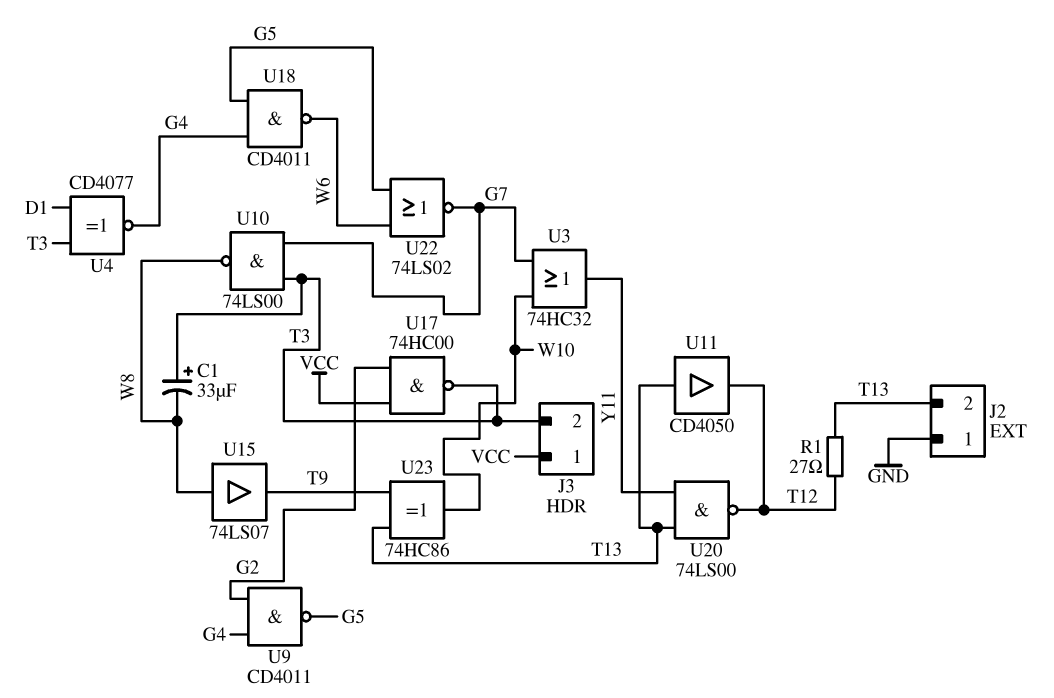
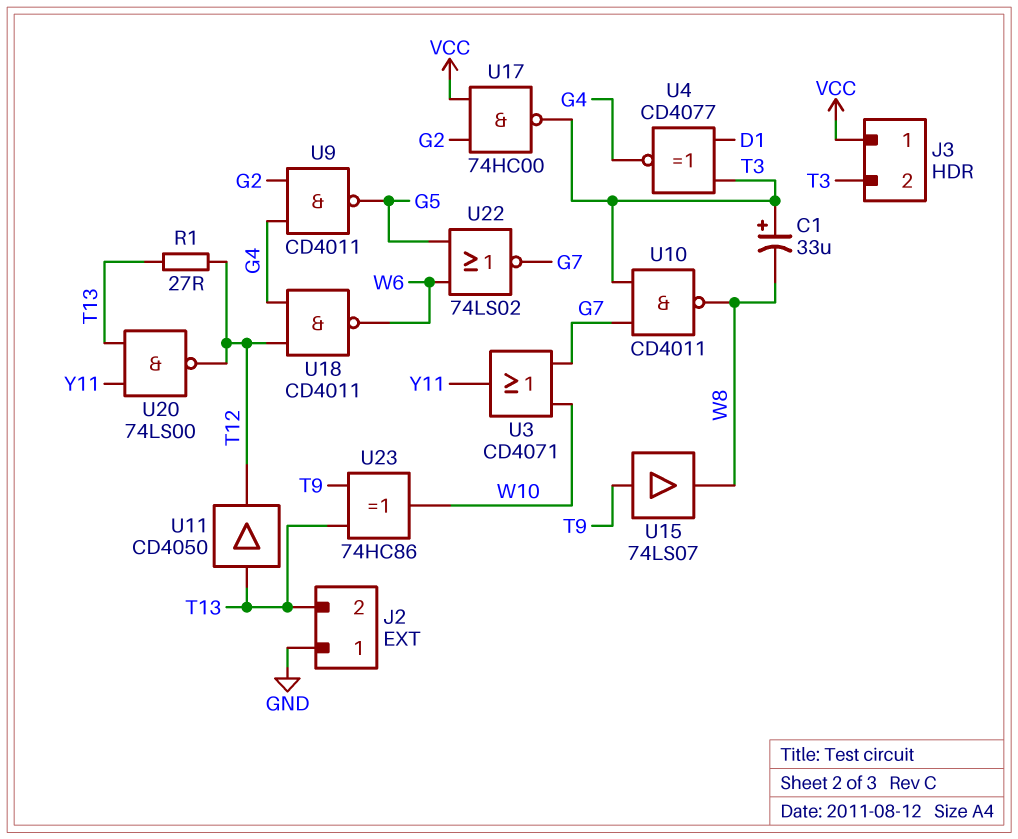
U3: OR 74HC32 (in G7, in W10, out Y11) -> OR CD4071 (in G7, in W10, out Y11)
U10: NAND 74LS00 (in G7, in T3, out W8) -> NAND CD4011 (in G7, in T3, out W8)
U15: buffer 74LS07 (in W8, out T9) -> buffer 74LS07 (in T9, out W8)
U18: NAND CD4011 (in G4, in G5, out W6) -> NAND CD4011 (in G4, in T12, out W6)

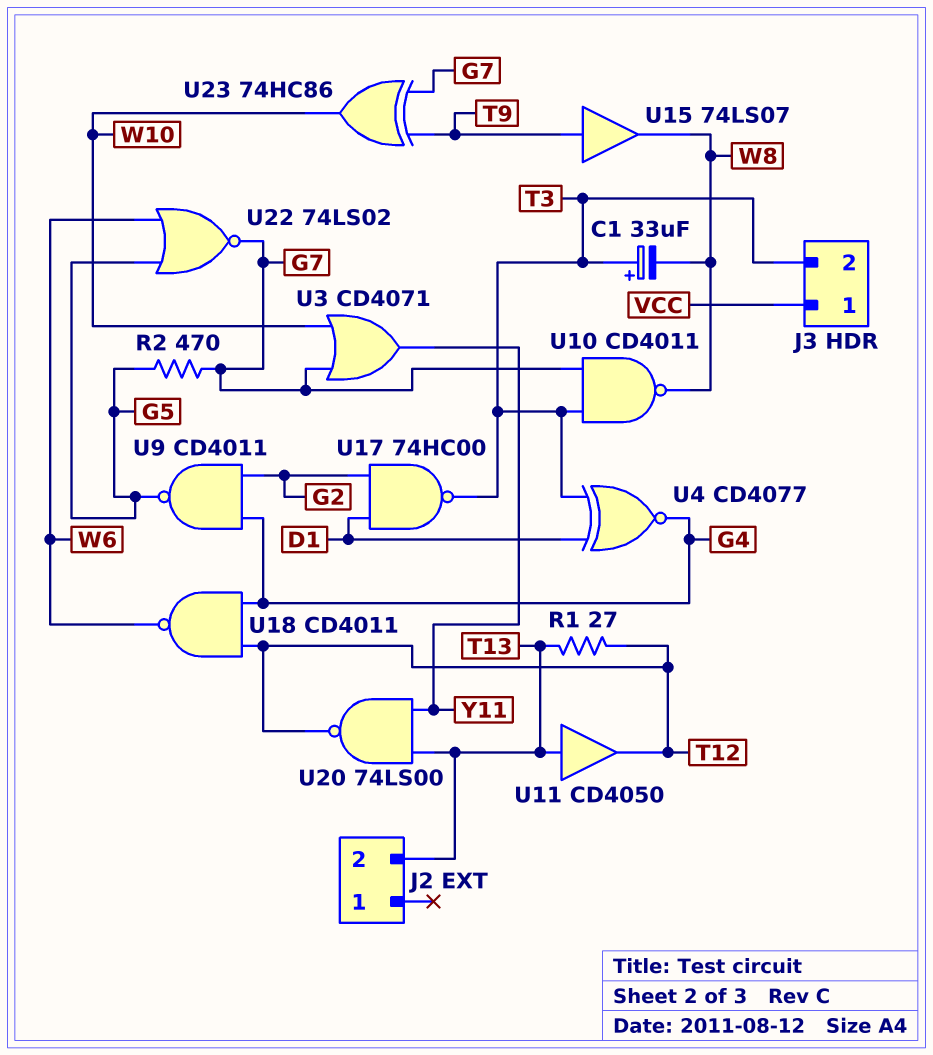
J2 pin 1: GND -> none
R2: none -> 470 (G5, G7)
U17: NAND 74HC00 (in G2, in VCC, out T3) -> NAND 74HC00 (in D1, in G2, out T3)
U23: XOR 74HC86 (in T9, in T13, out W10) -> XOR 74HC86 (in G7, in T9, out W10)

